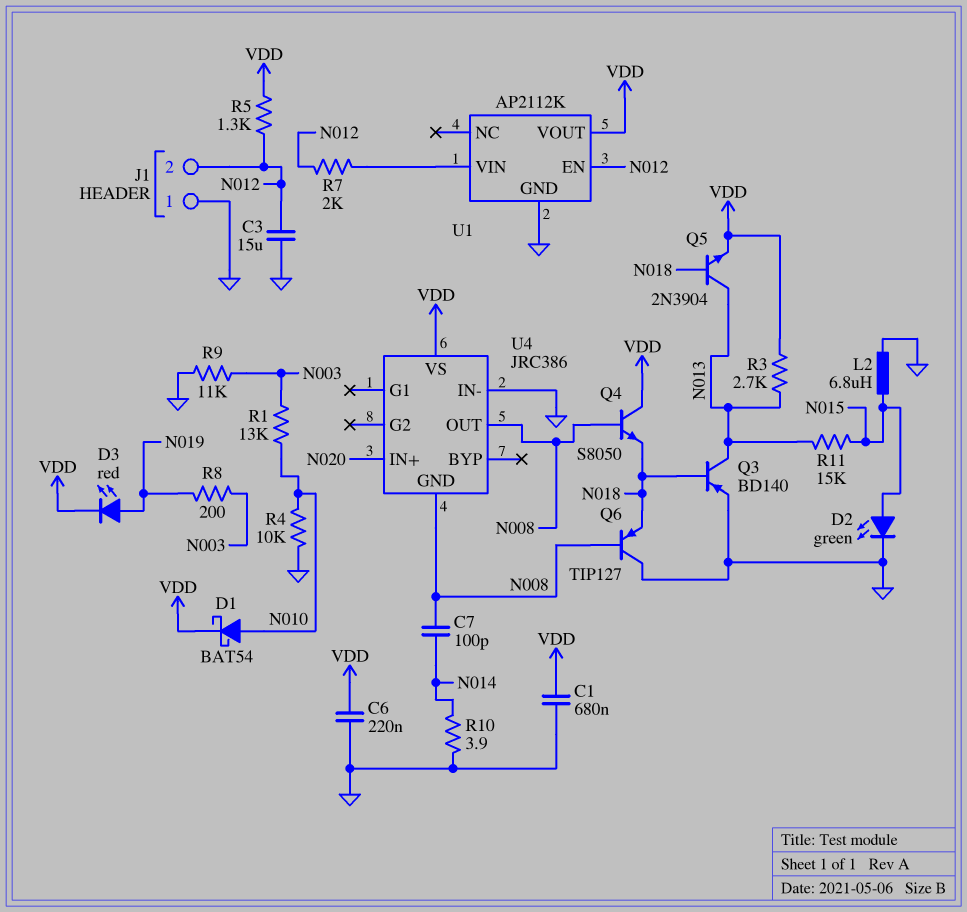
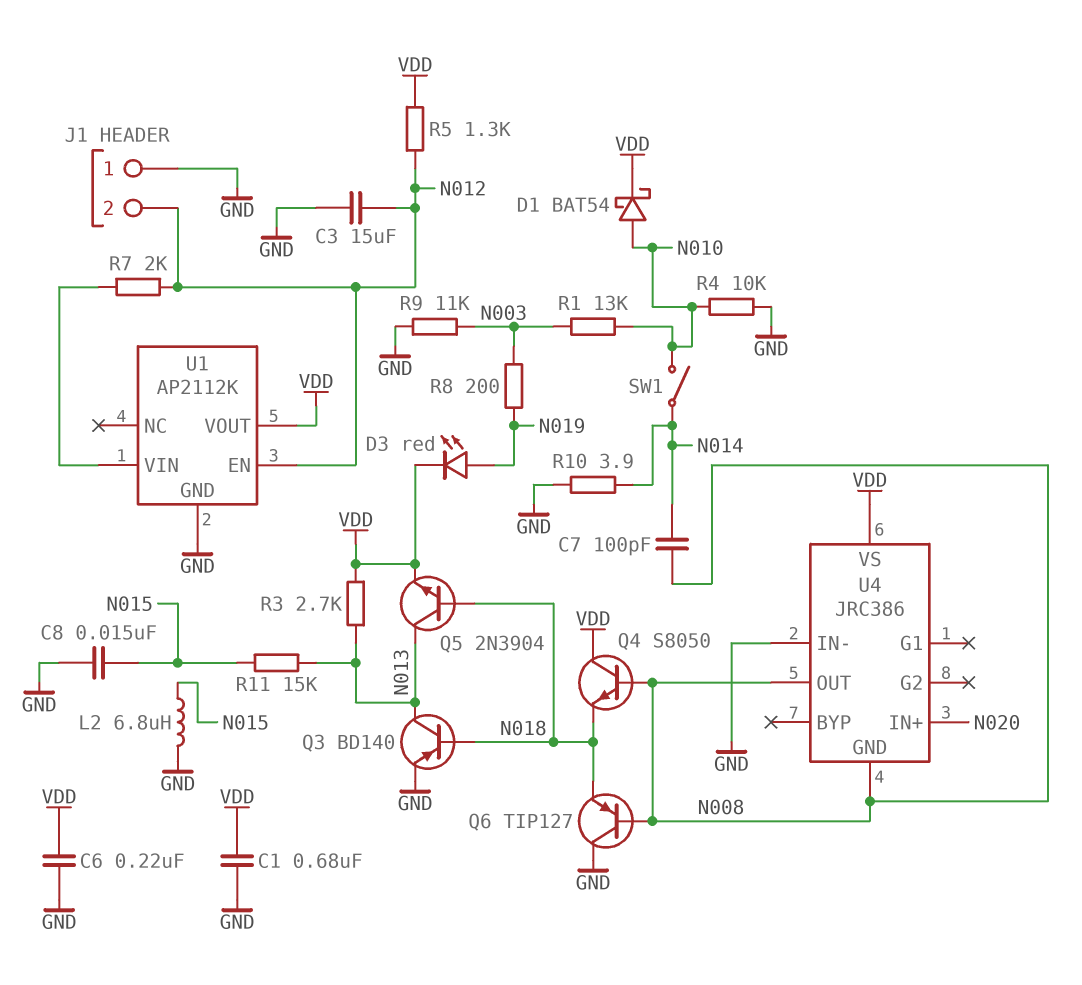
C8: none -> 15nF (GND, N015)
D2: LED green (A N015, K GND) -> none
SW1: none -> switch (N010, N014)

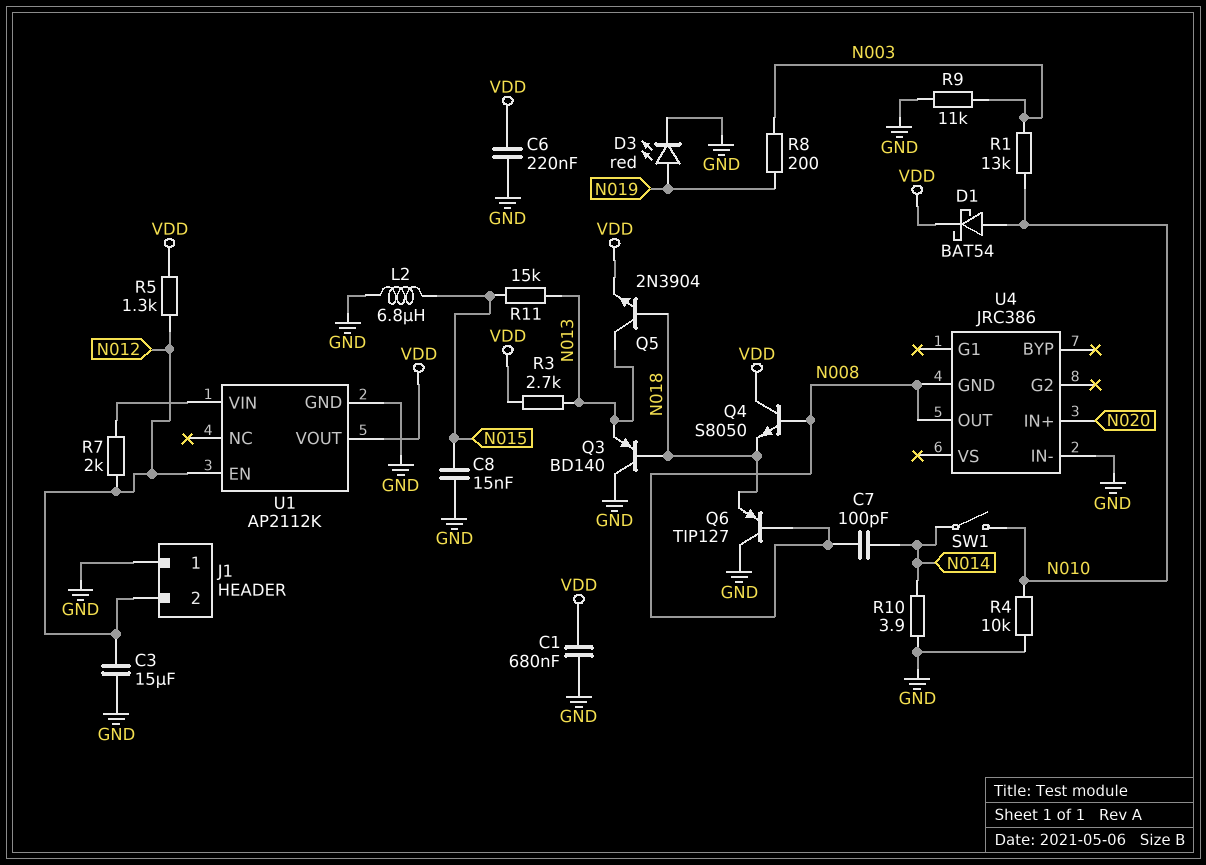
D3: LED red (A N019, K VDD) -> LED red (A N019, K GND)
Q3: PNP BD140 (B N018, C N013, E GND) -> PNP BD140 (B N018, C GND, E N013)
U4 pin VS: VDD -> none

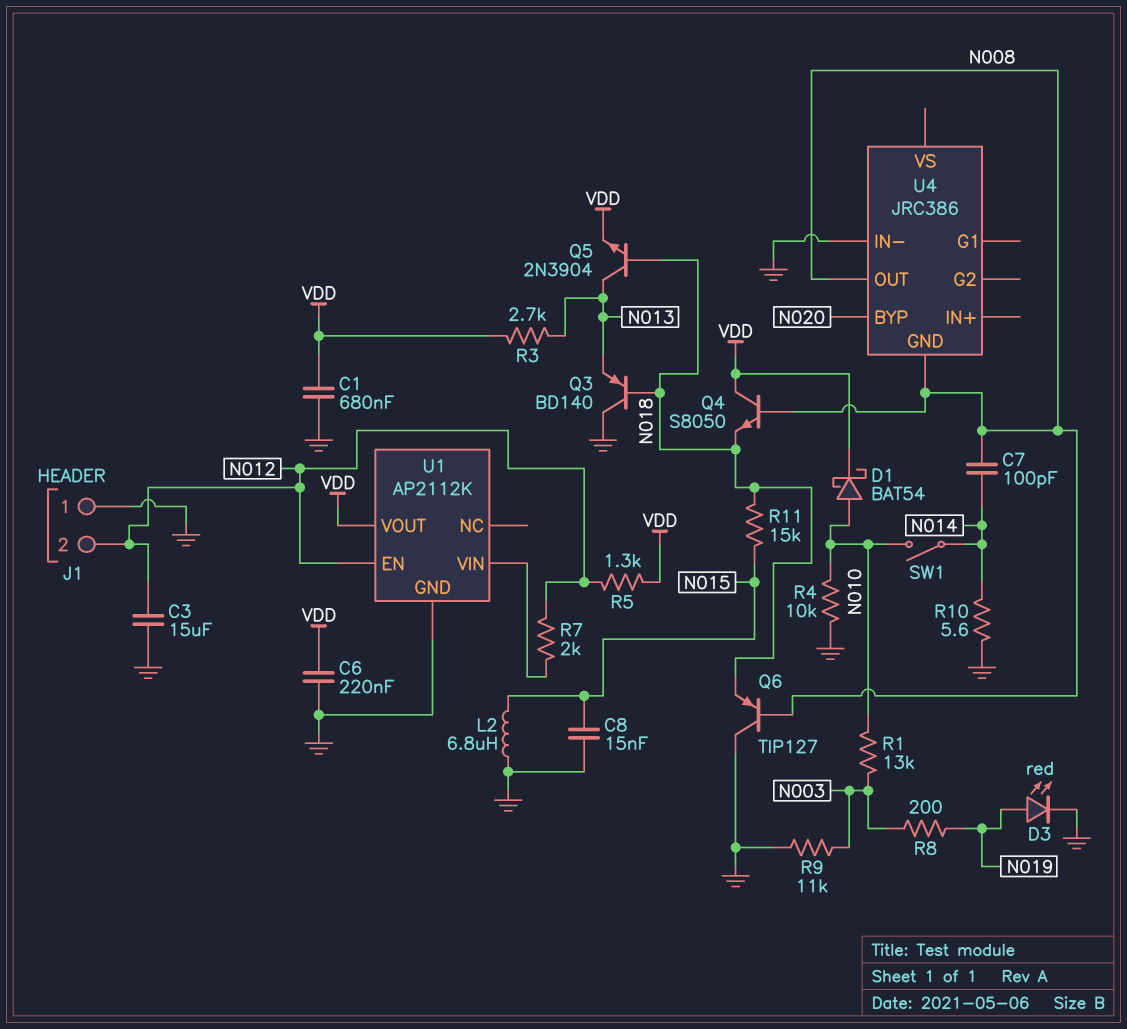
R10: 3.9 (GND, N014) -> 5.6 (GND, N014)
R11: 15k (N013, N015) -> 15k (N015, N018)
U4 pin BYP: none -> N020
U4 pin IN+: N020 -> none

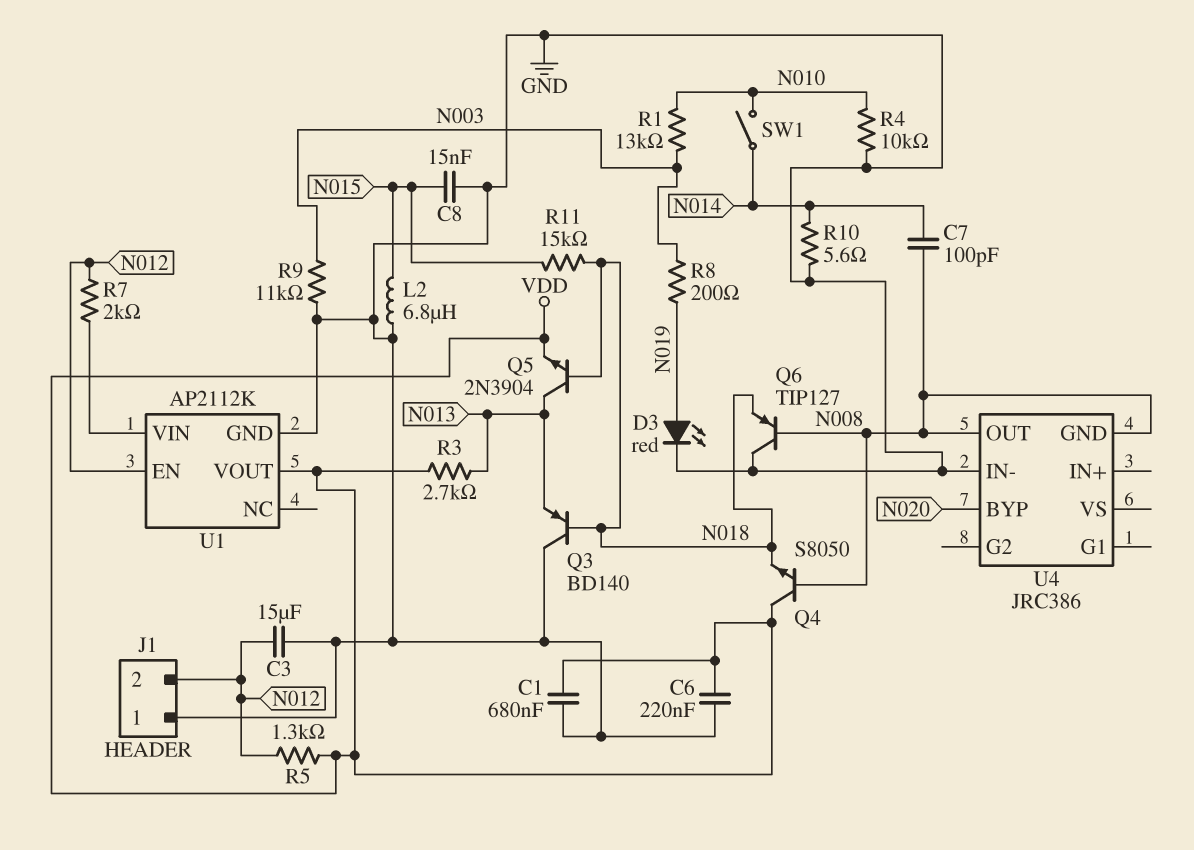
D1: schottky BAT54 (A N010, K VDD) -> none

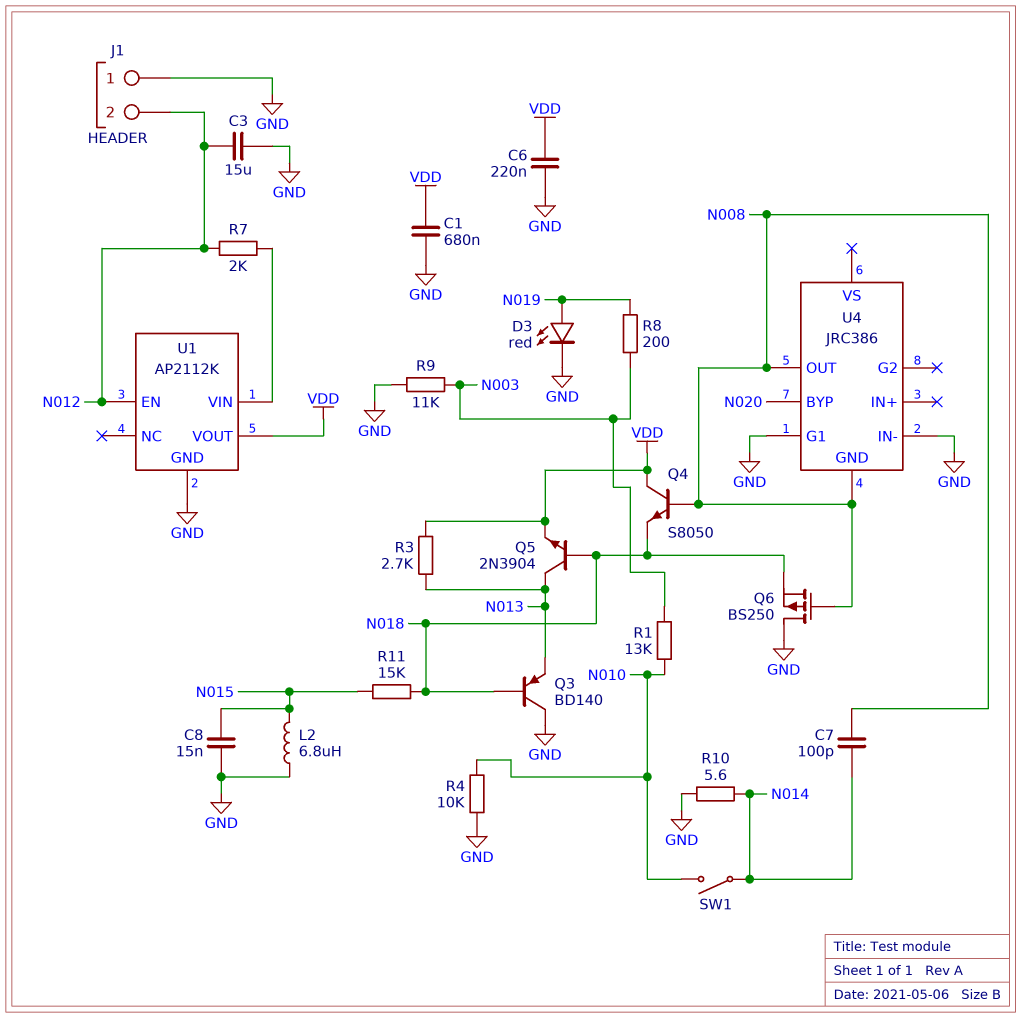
Q6: PNP TIP127 (B N008, C GND, E N018) -> PMOS BS250 (G N008, D GND, S N018)
R5: 1.3k (N012, VDD) -> none
U4 pin G1: none -> GND

